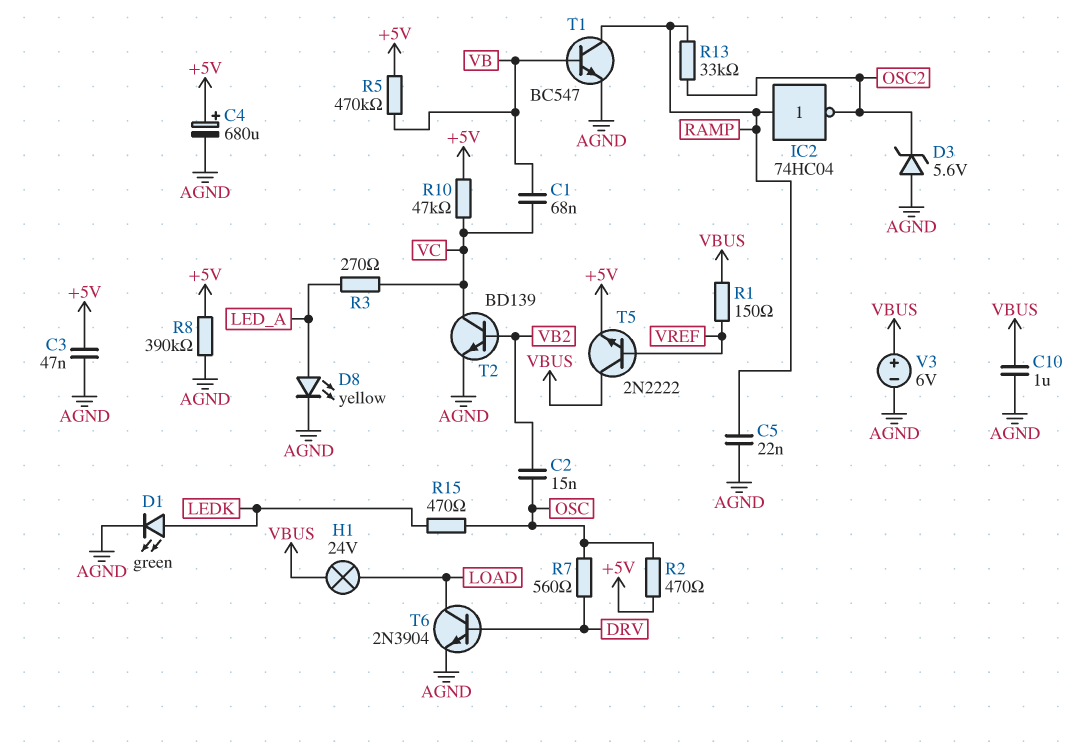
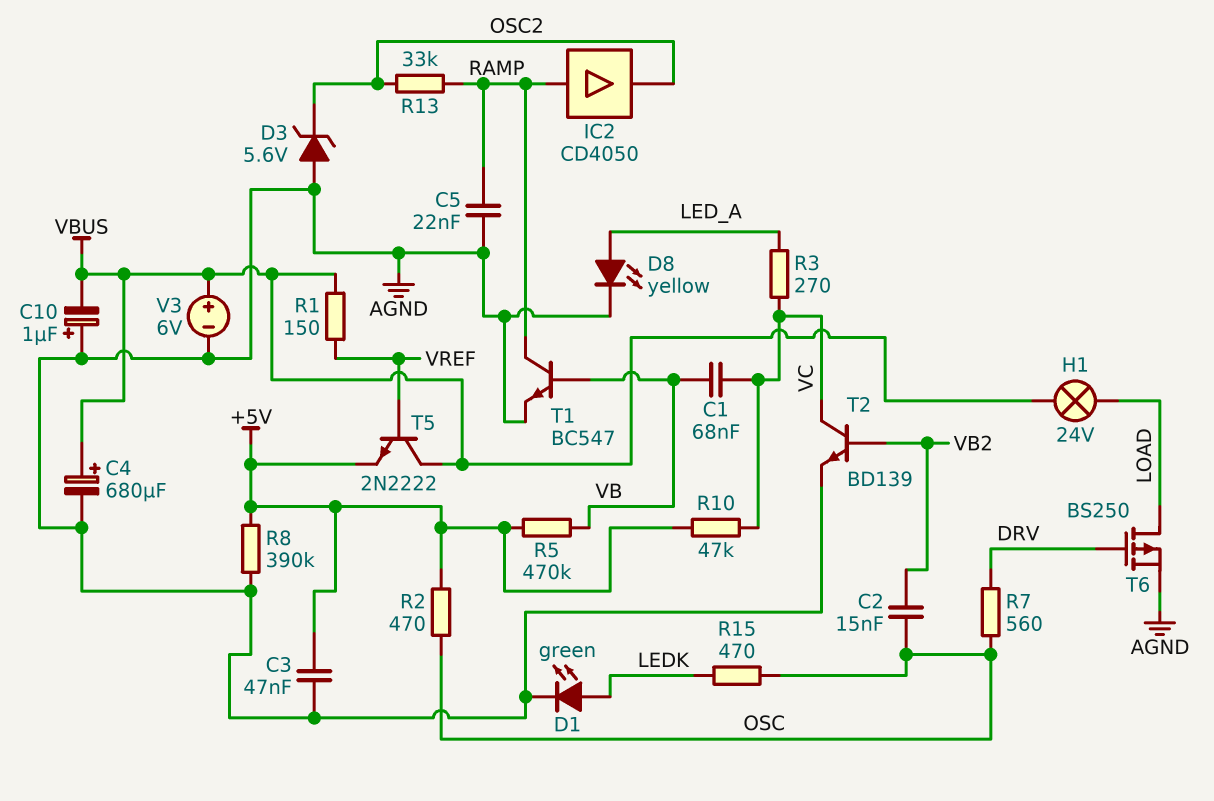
C4: 680uF (plus +5V, minus AGND) -> 680uF (plus VBUS, minus AGND)
C10: 1uF (AGND, VBUS) -> 1uF (plus AGND, minus VBUS)
IC2: NOT 74HC04 (in RAMP, out OSC2) -> buffer CD4050 (in RAMP, out OSC2)
T6: NPN 2N3904 (B DRV, C LOAD, E AGND) -> PMOS BS250 (G DRV, D LOAD, S AGND)

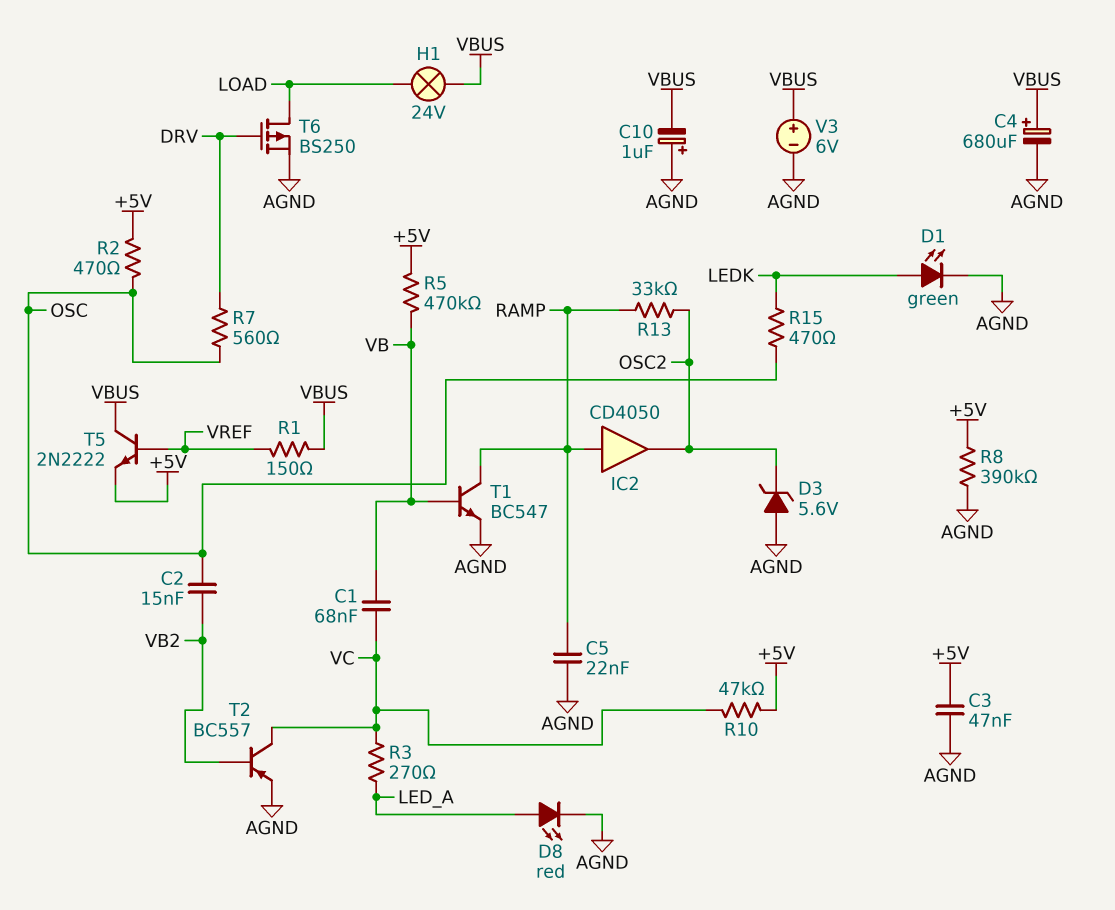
D8: LED yellow (A LED_A, K AGND) -> LED red (A LED_A, K AGND)
T2: NPN BD139 (B VB2, C VC, E AGND) -> PNP BC557 (B VB2, C VC, E AGND)

